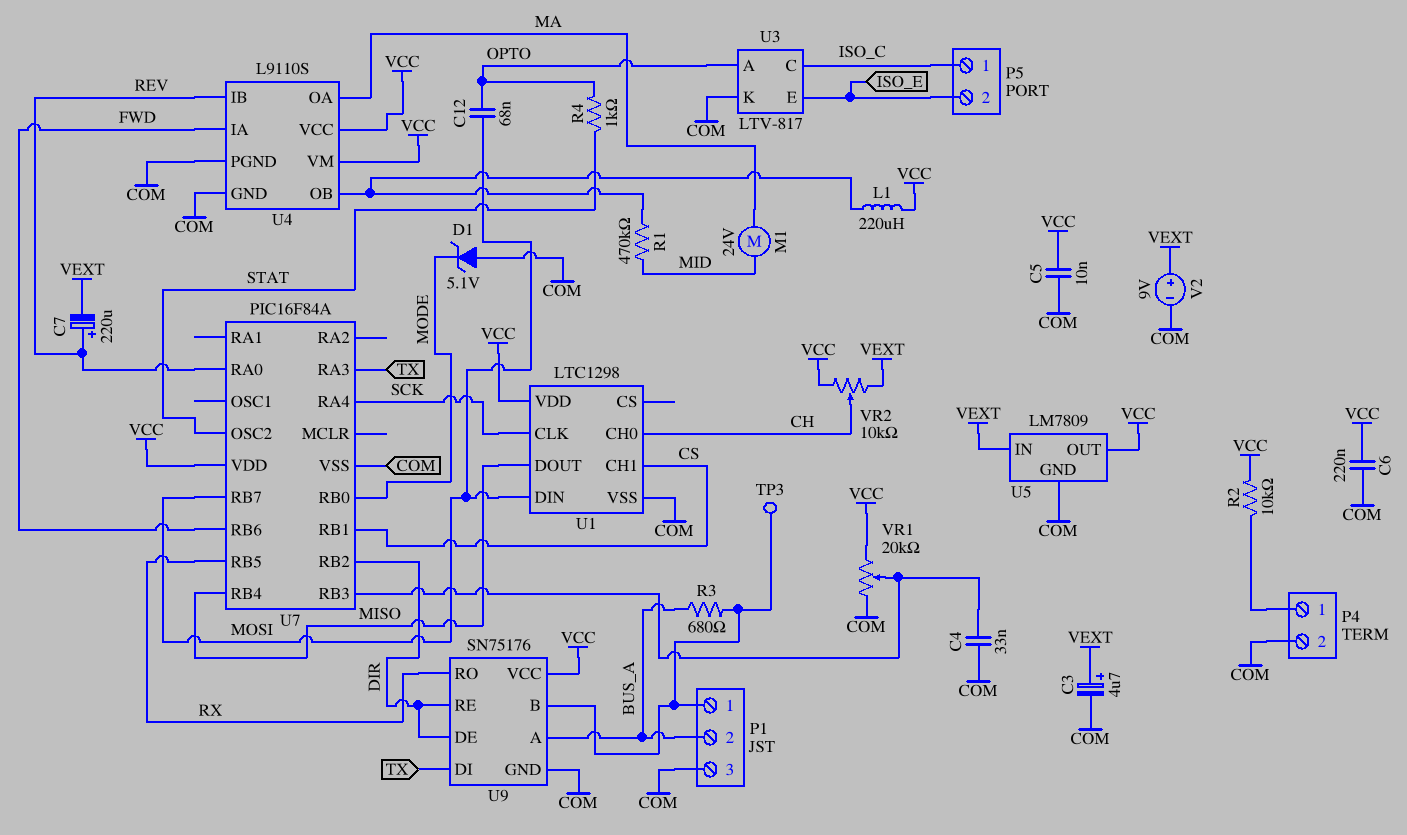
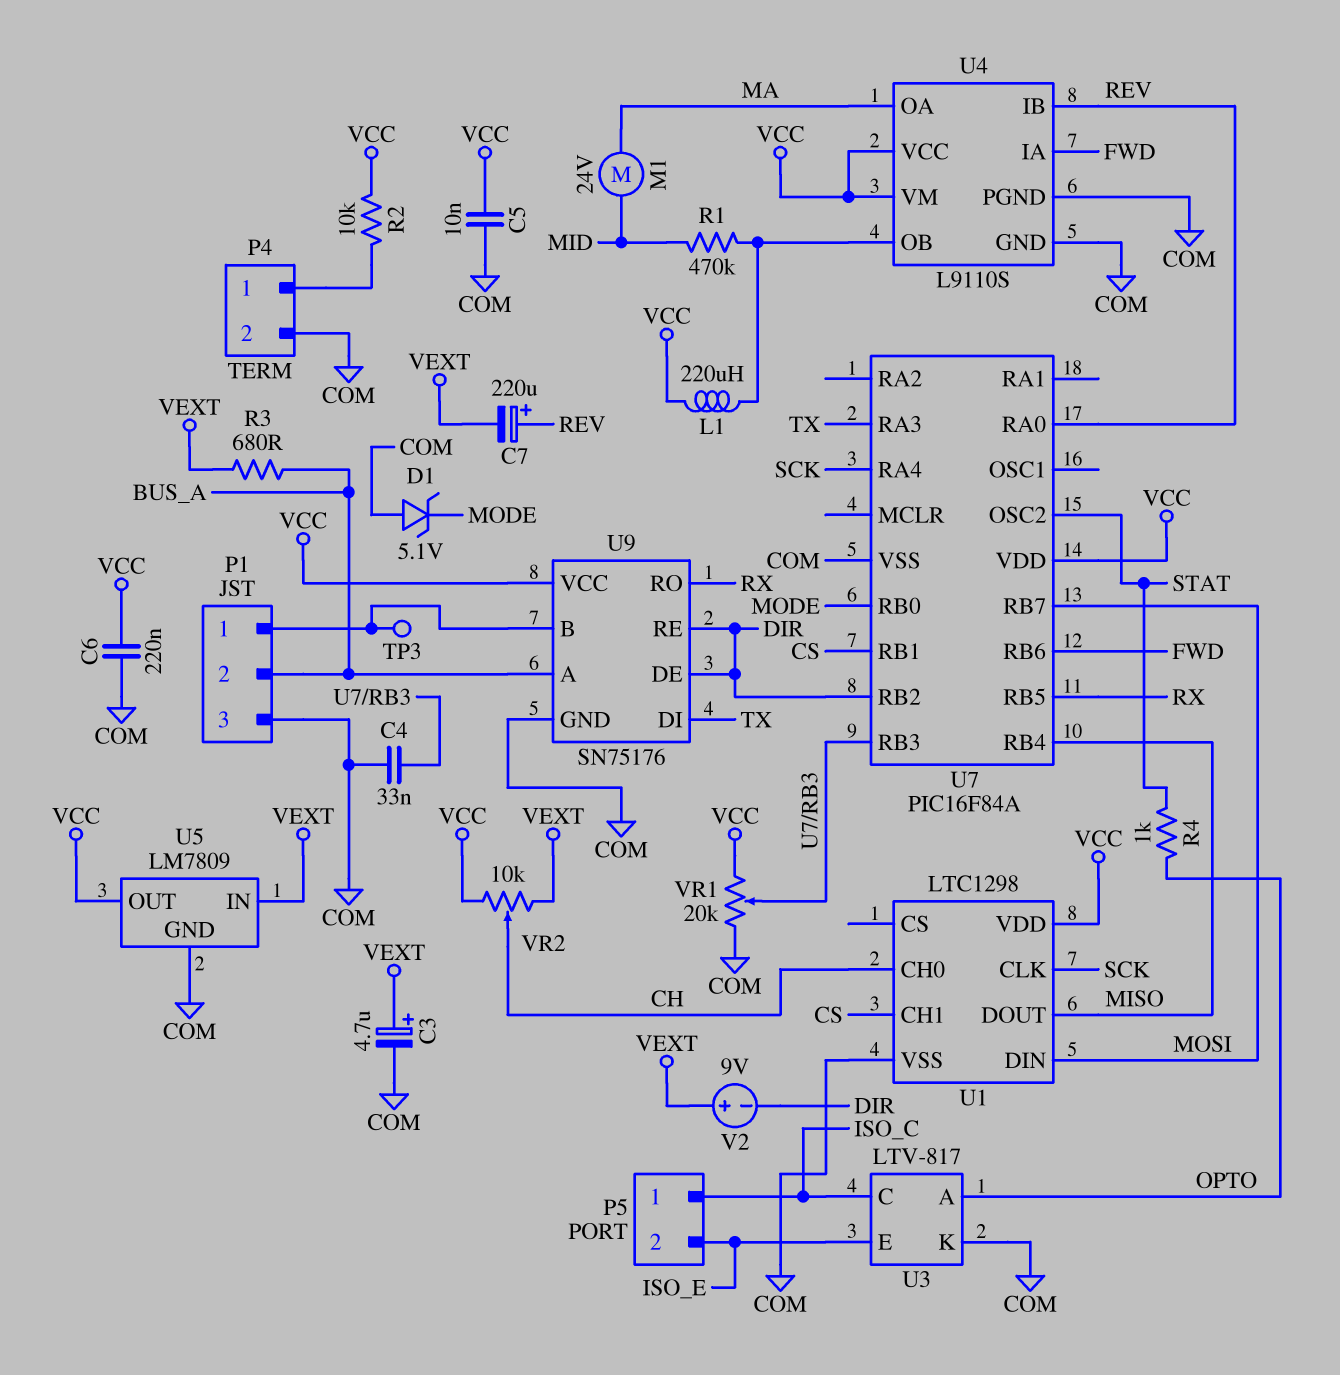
C12: 68nF (MOSI, OPTO) -> none
R3: 680 (BUS_A, P1/1) -> 680 (BUS_A, VEXT)
V2: 9V (plus VEXT, minus COM) -> 9V (plus VEXT, minus DIR)

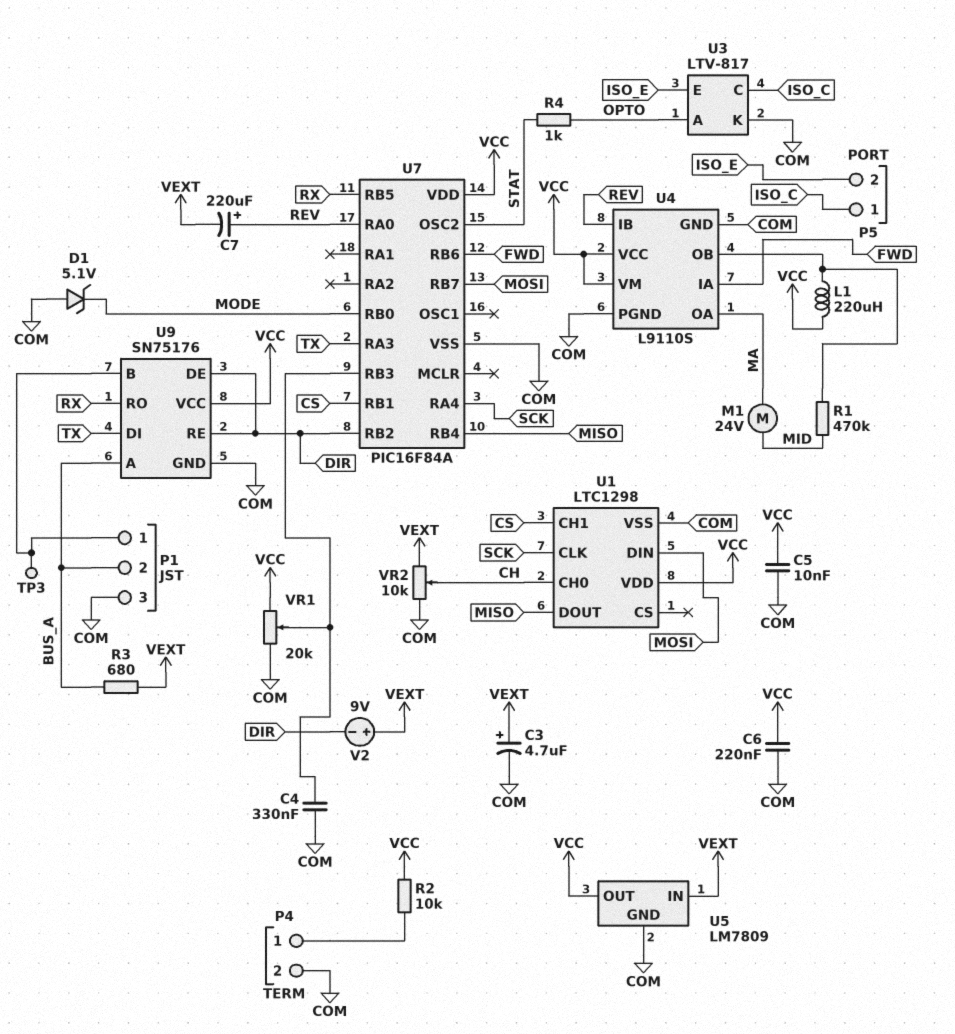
C4: 33nF (COM, U7/RB3) -> 330nF (COM, U7/RB3)
VR2: 10k (VCC, VEXT, wiper CH) -> 10k (COM, VEXT, wiper CH)

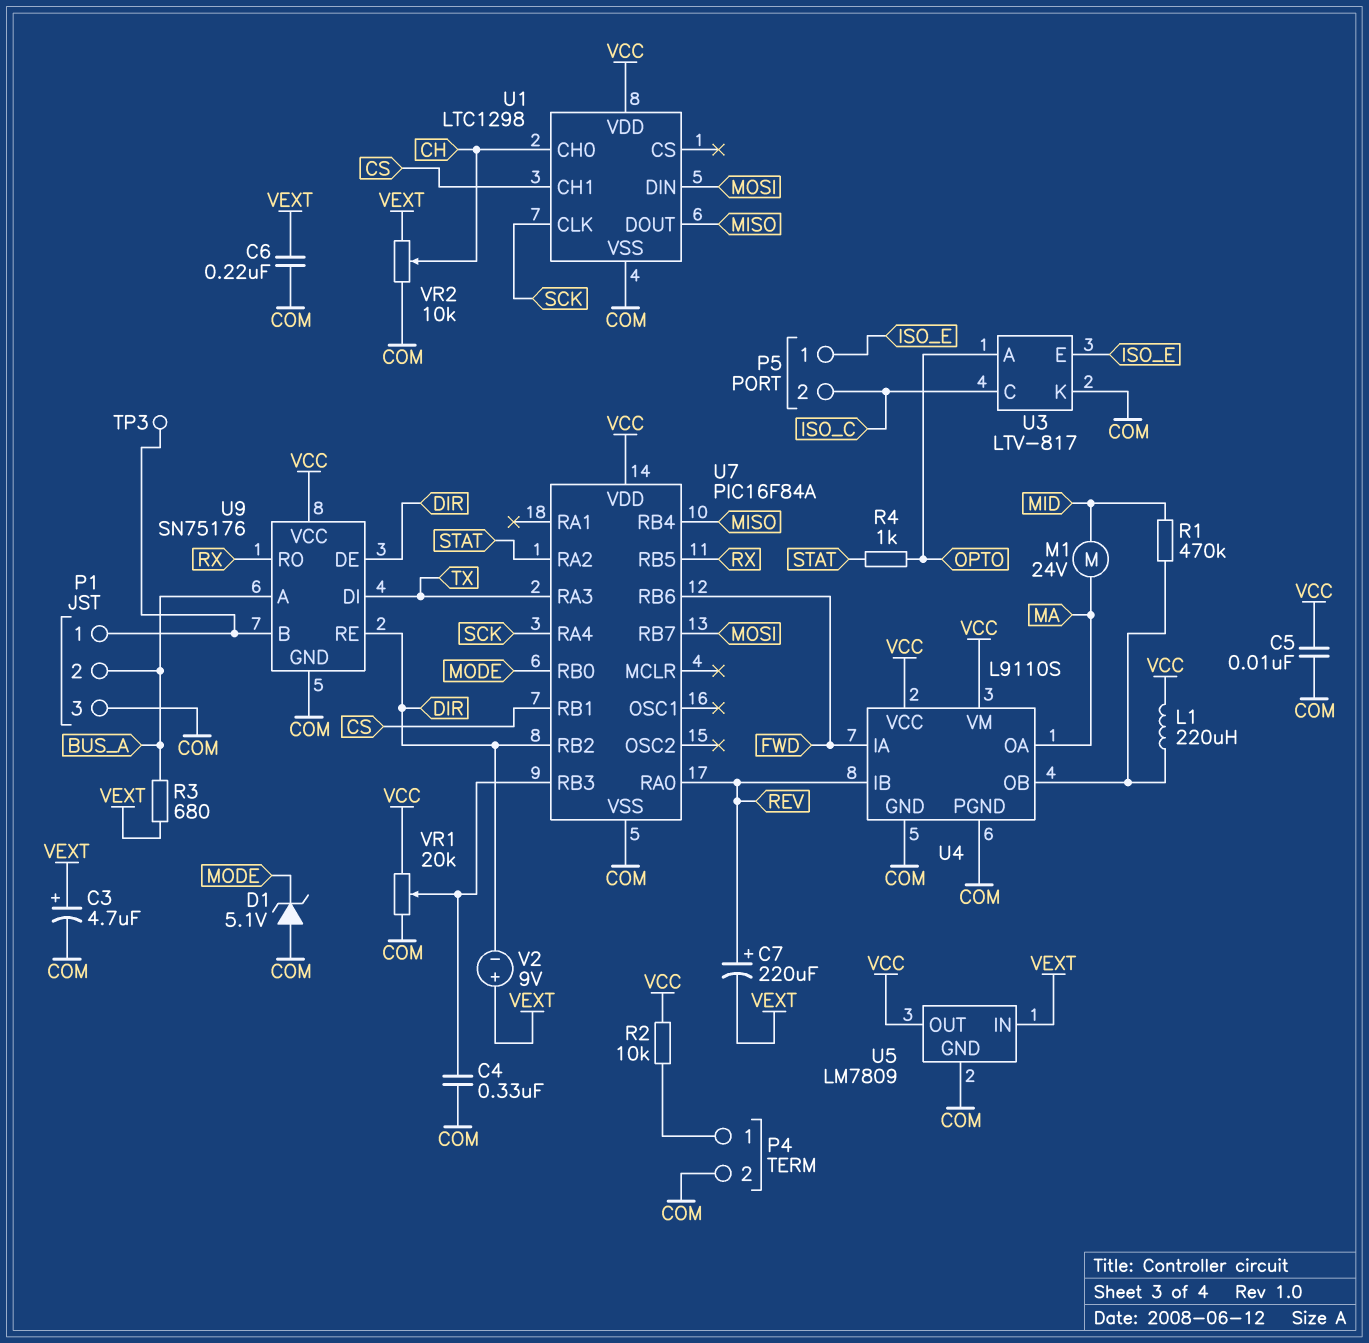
C6: 220nF (COM, VCC) -> 220nF (COM, VEXT)
P5 pin 1: ISO_C -> ISO_E
P5 pin 2: ISO_E -> ISO_C
U7 pin OSC2: STAT -> none
U7 pin RA2: none -> STAT

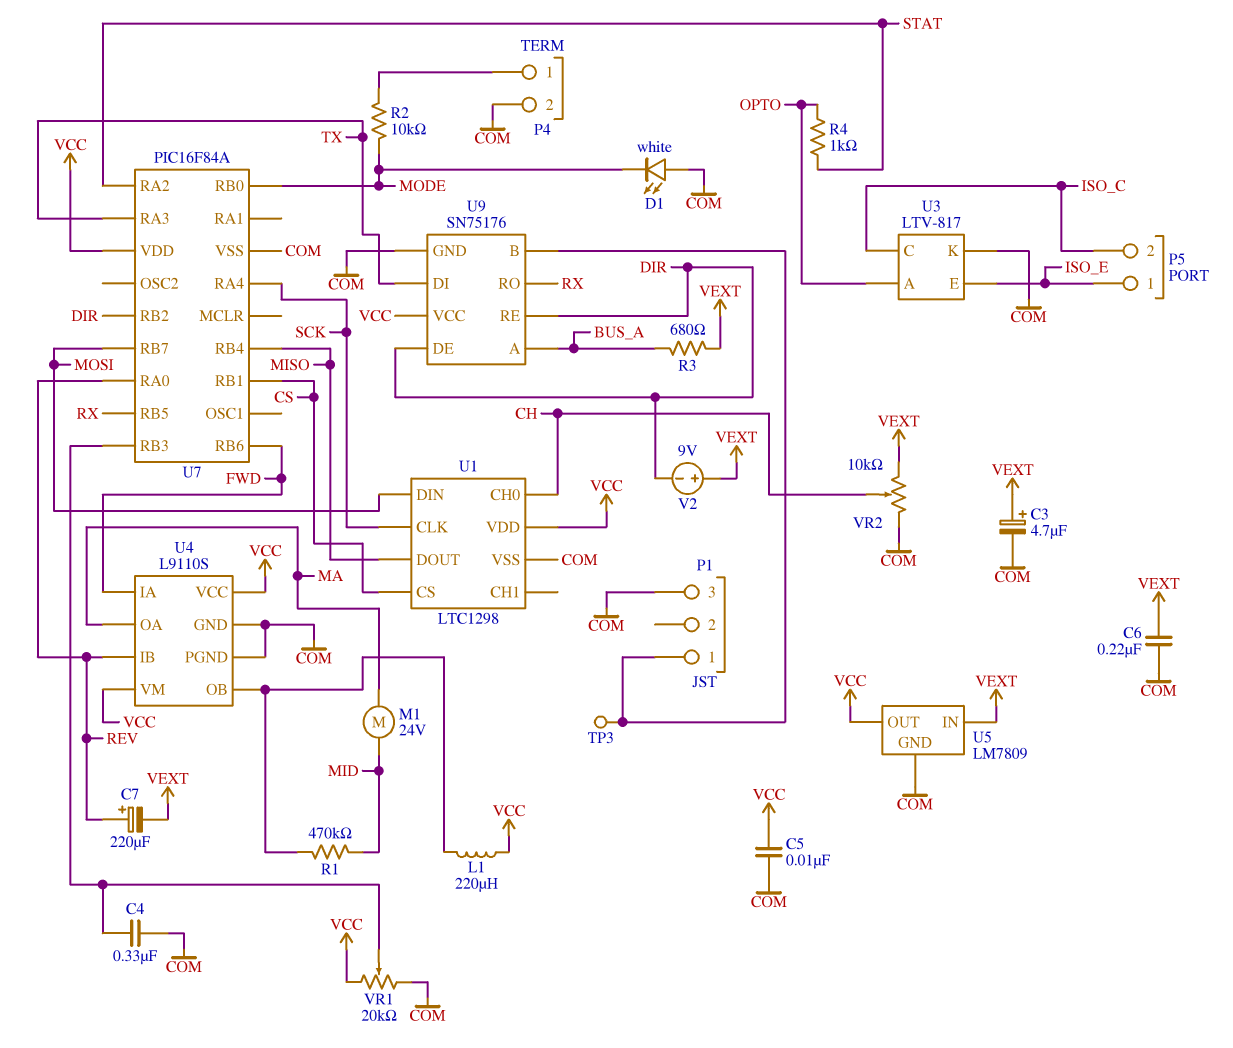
D1: zener 5.1V (A COM, K MODE) -> LED white (A COM, K MODE)
P1 pin 2: BUS_A -> none
R2: 10k (P4/1, VCC) -> 10k (MODE, P4/1)
U1 pin CH1: CS -> none
U1 pin CS: none -> CS

